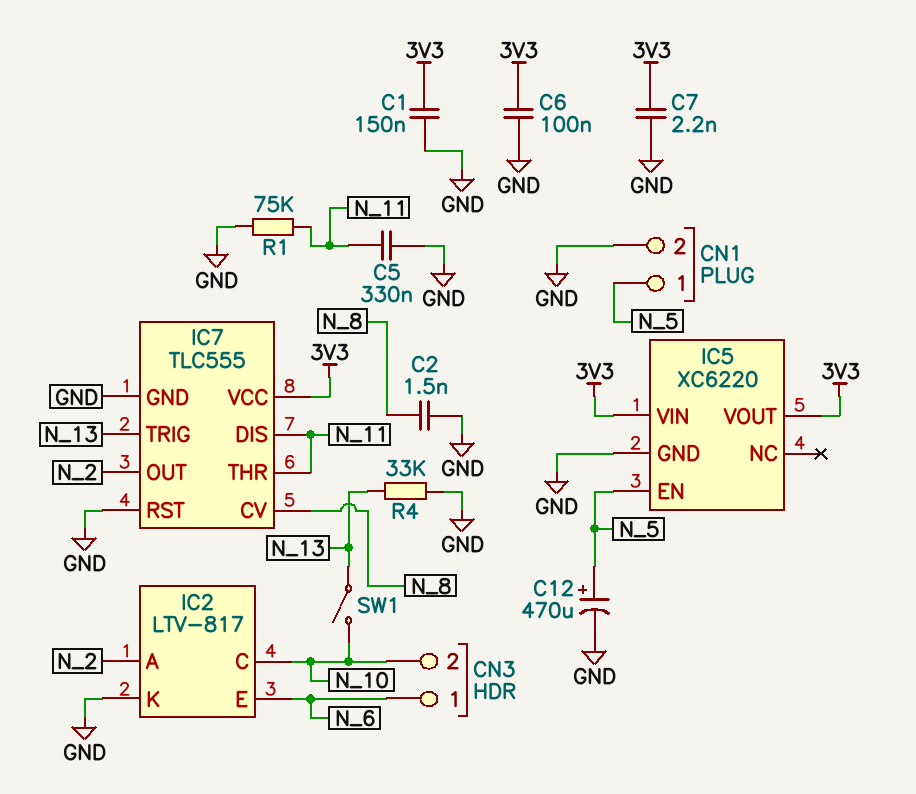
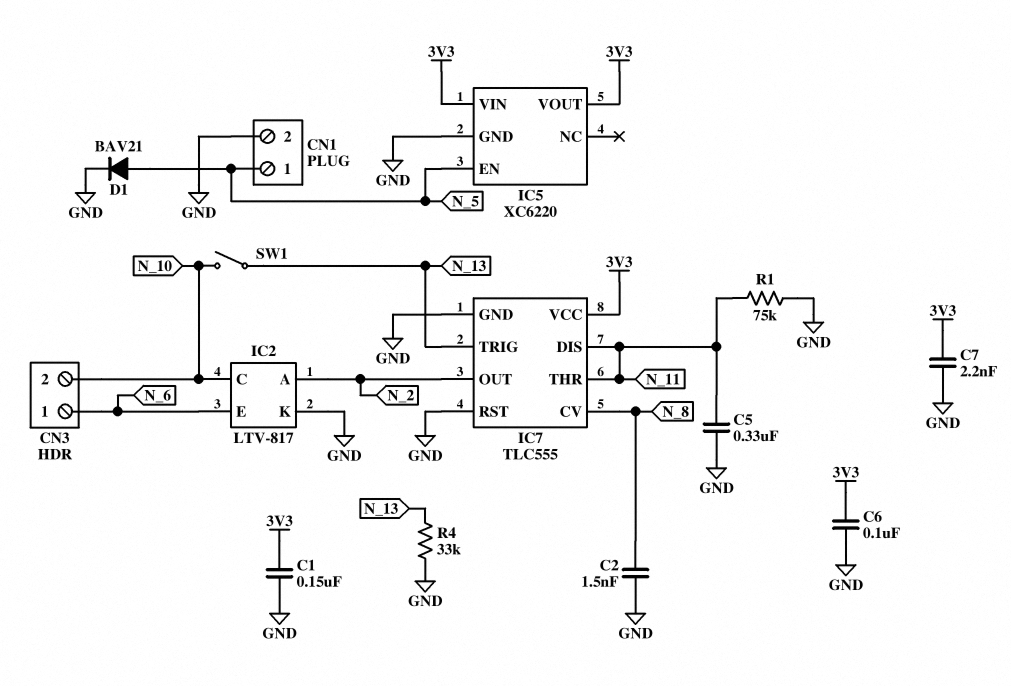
C12: 470uF (plus N_5, minus GND) -> none
D1: none -> diode BAV21 (A N_5, K GND)

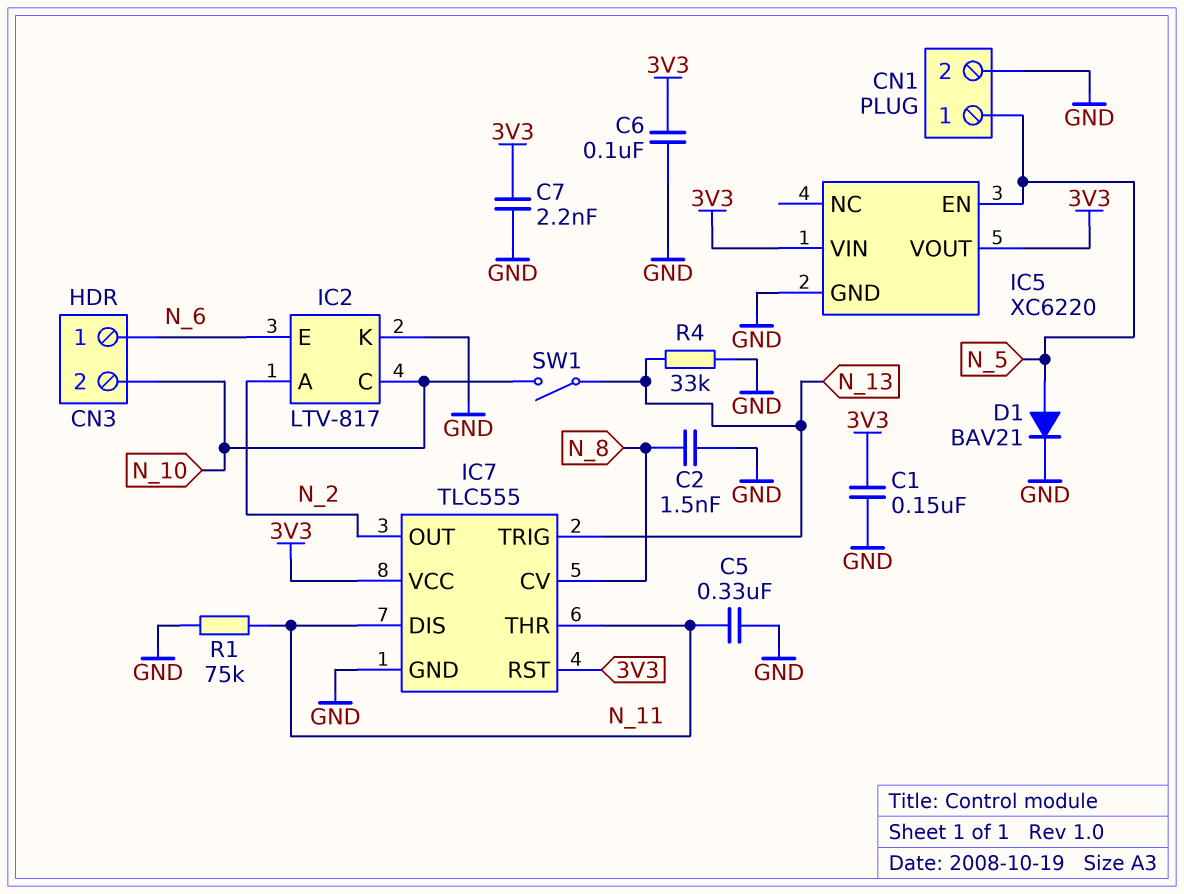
IC7 pin RST: GND -> 3V3

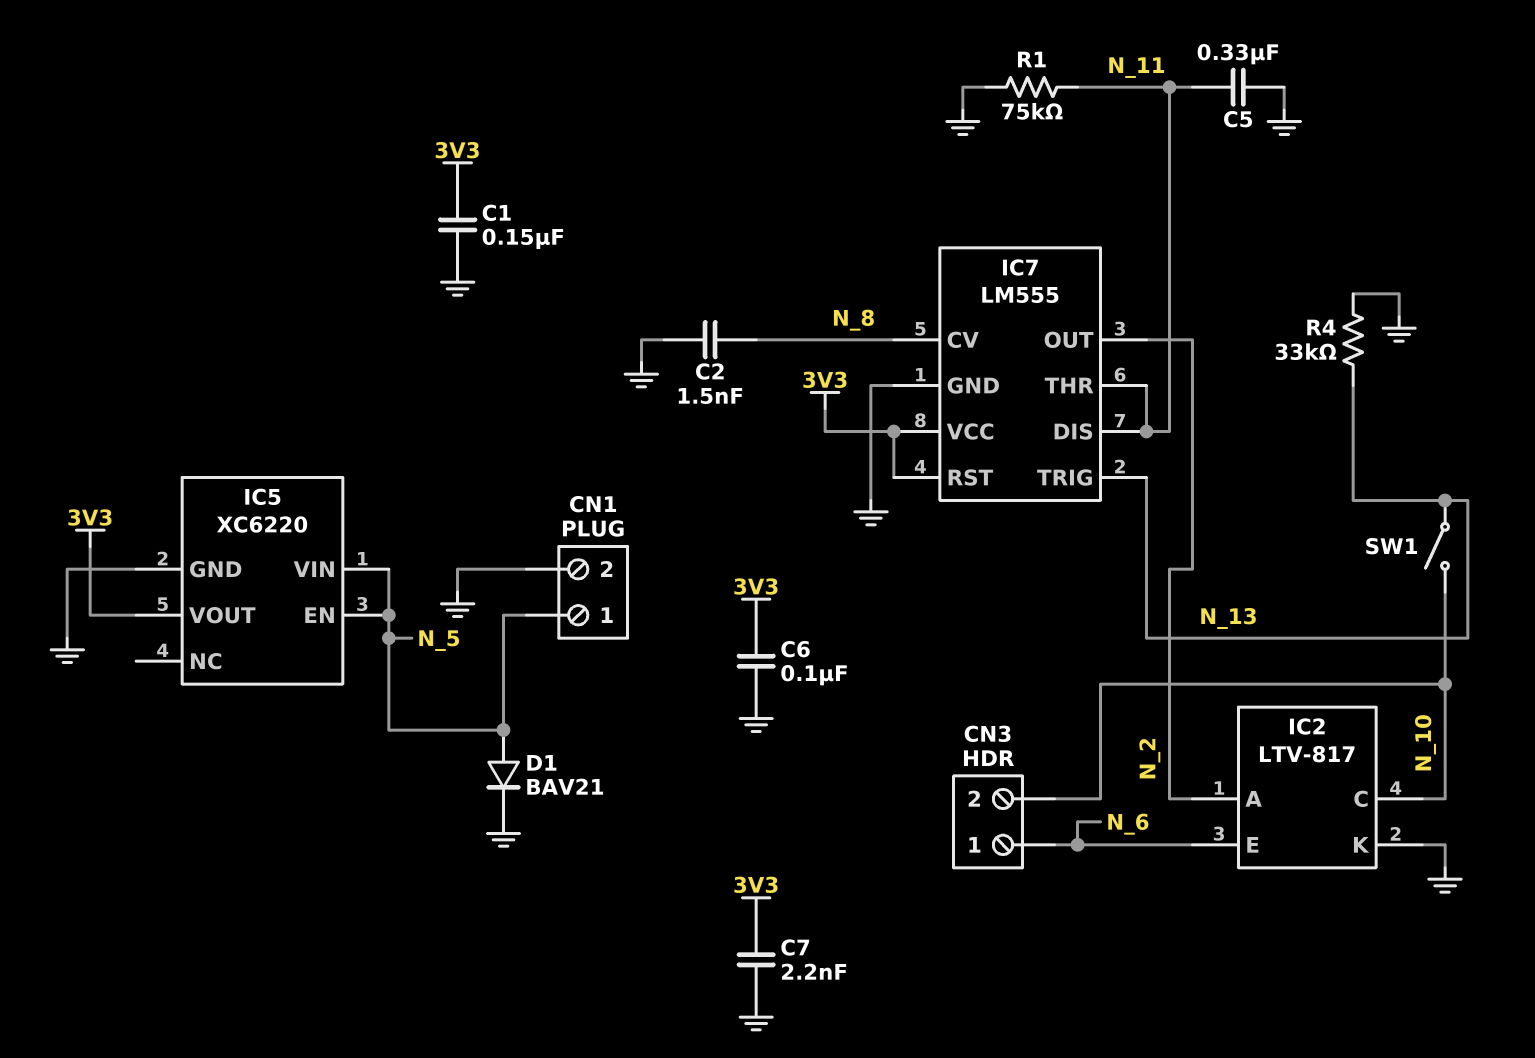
IC5 pin VIN: 3V3 -> N_5
IC7: TLC555 -> LM555

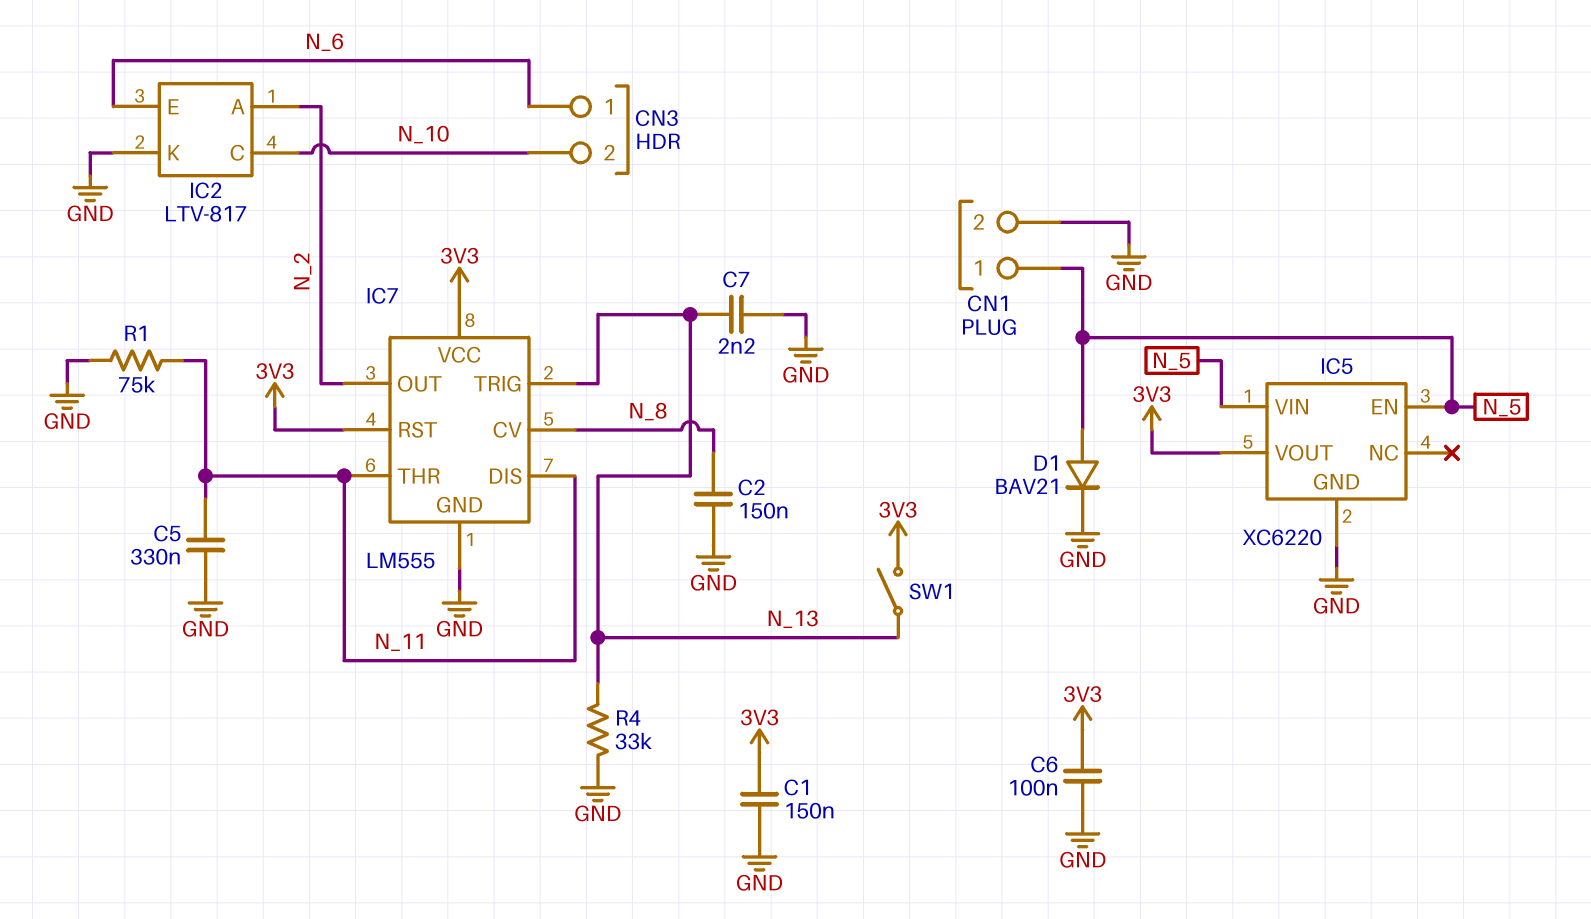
C2: 1.5nF (GND, N_8) -> 150nF (GND, N_8)
C7: 2.2nF (3V3, GND) -> 2.2nF (GND, N_13)
SW1: switch (N_10, N_13) -> switch (3V3, N_13)

